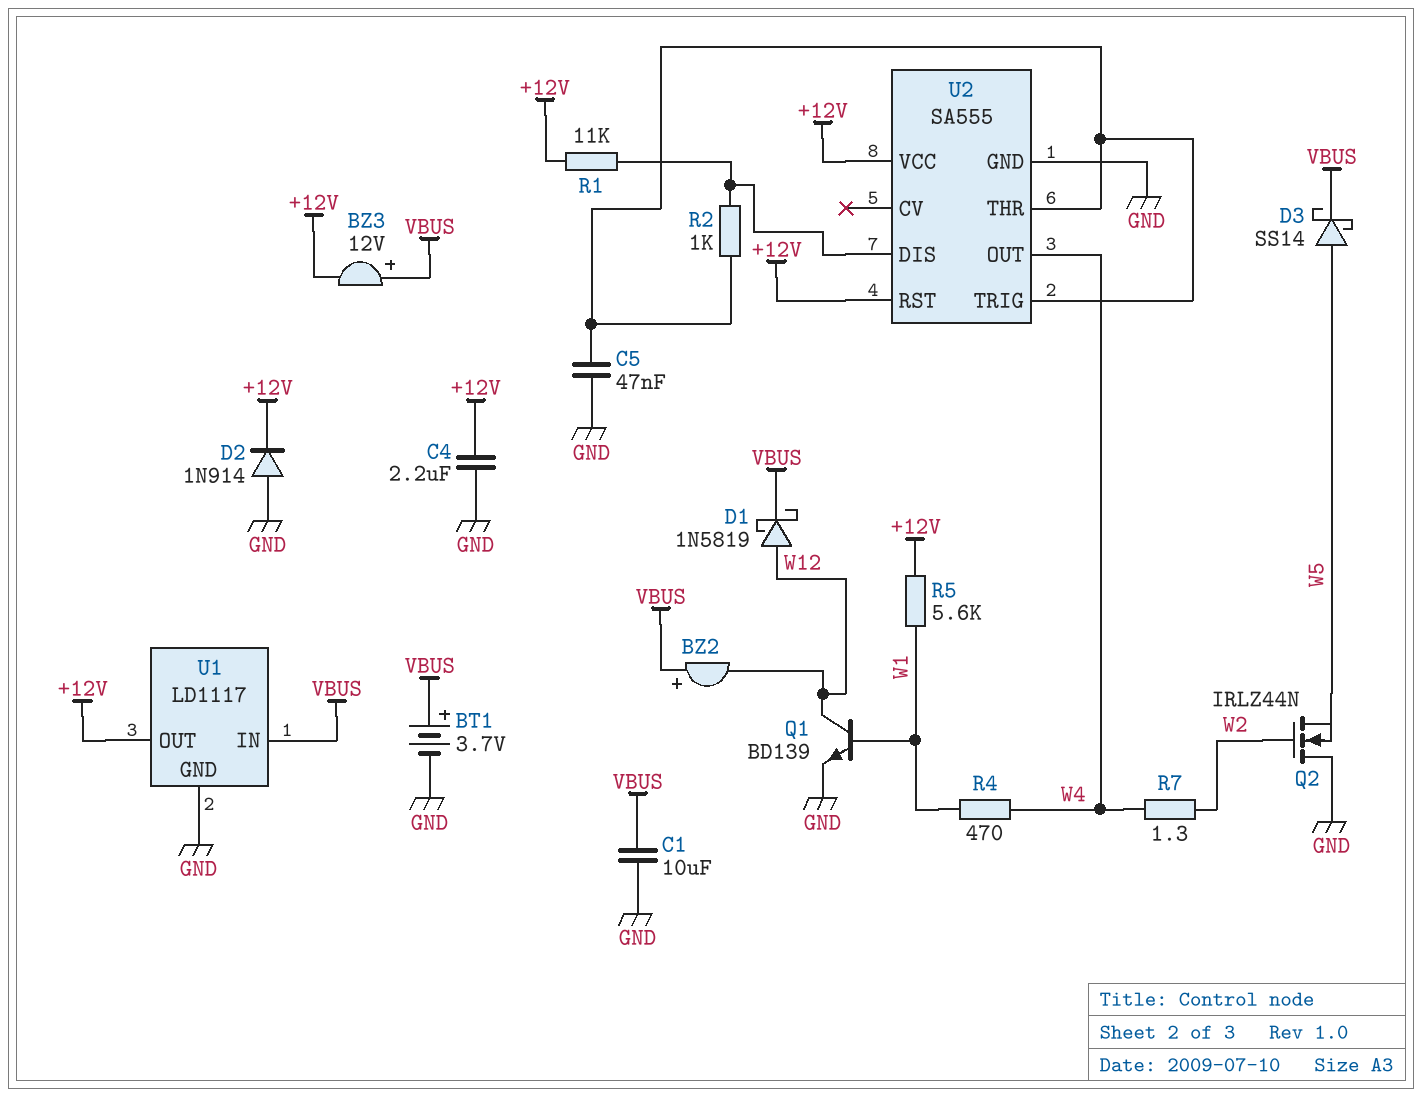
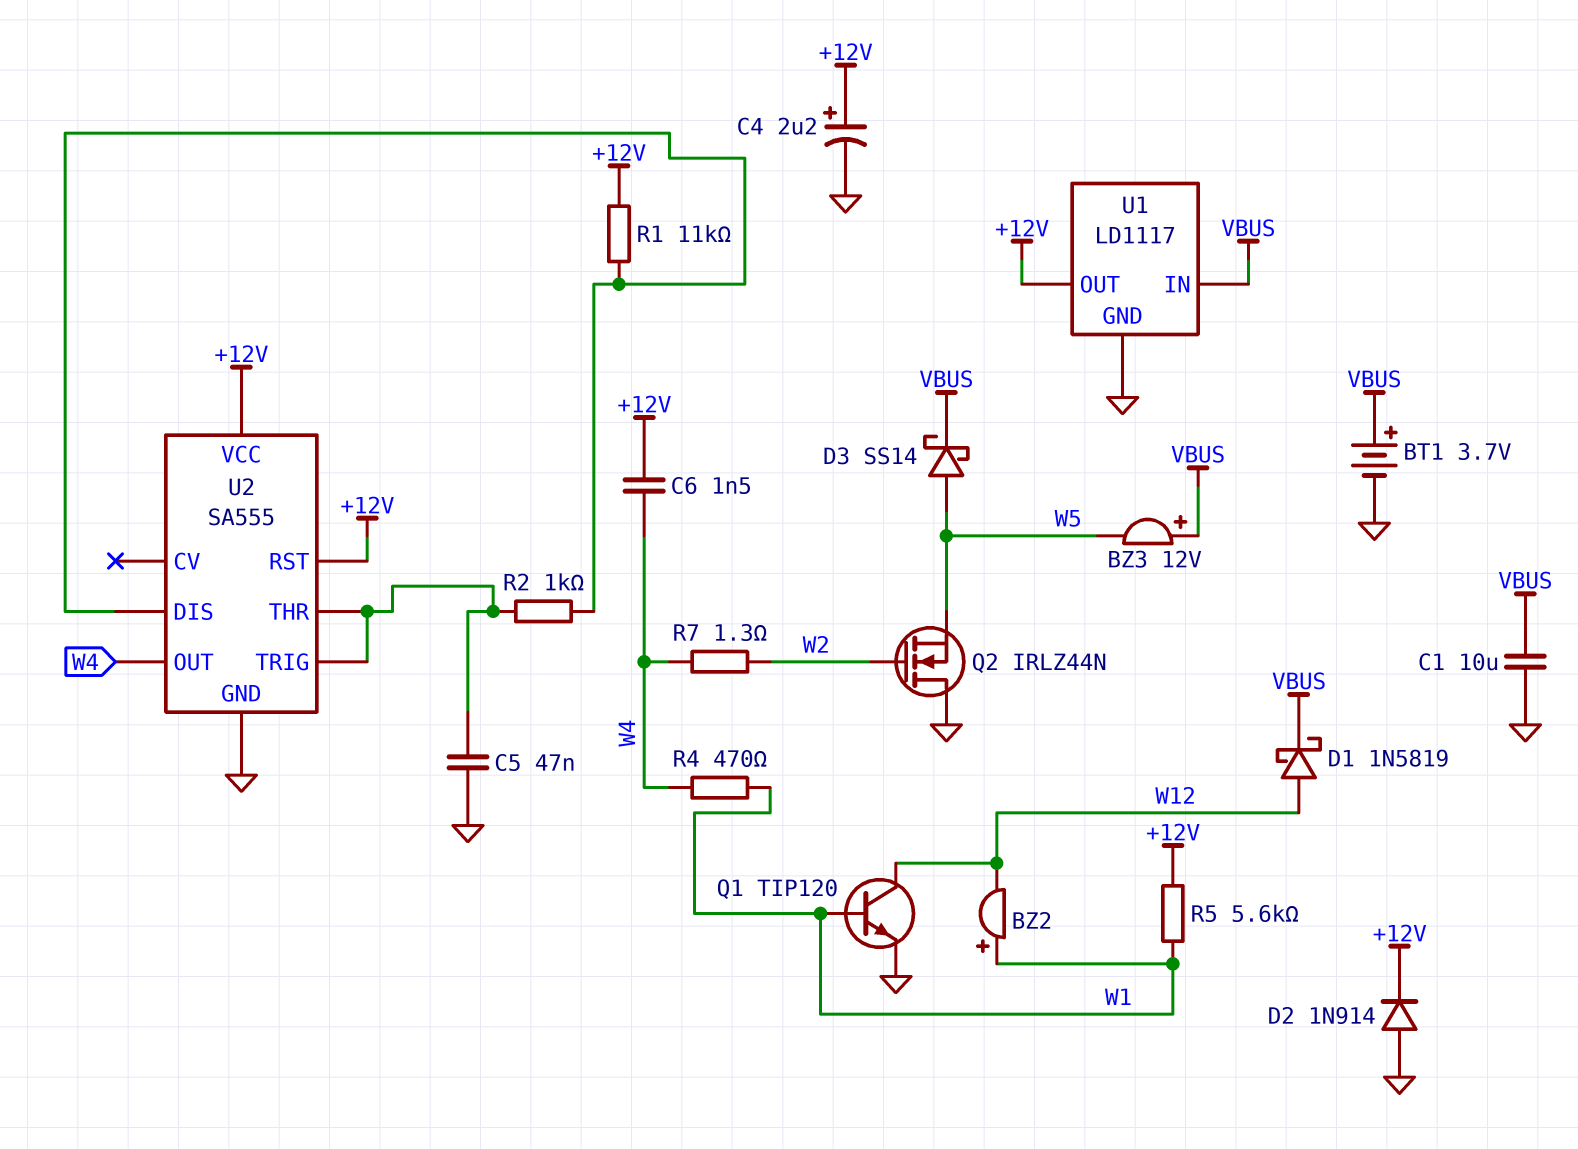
BZ2: buzzer (plus VBUS, minus W12) -> buzzer (plus W1, minus W12)
BZ3: buzzer 12V (plus VBUS, minus +12V) -> buzzer 12V (plus VBUS, minus W5)
C4: 2.2uF (+12V, GND) -> 2.2uF (plus +12V, minus GND)
C6: none -> 1.5nF (+12V, W4)
Q1: NPN BD139 (B W1, C W12, E GND) -> NPN TIP120 (B W1, C W12, E GND)

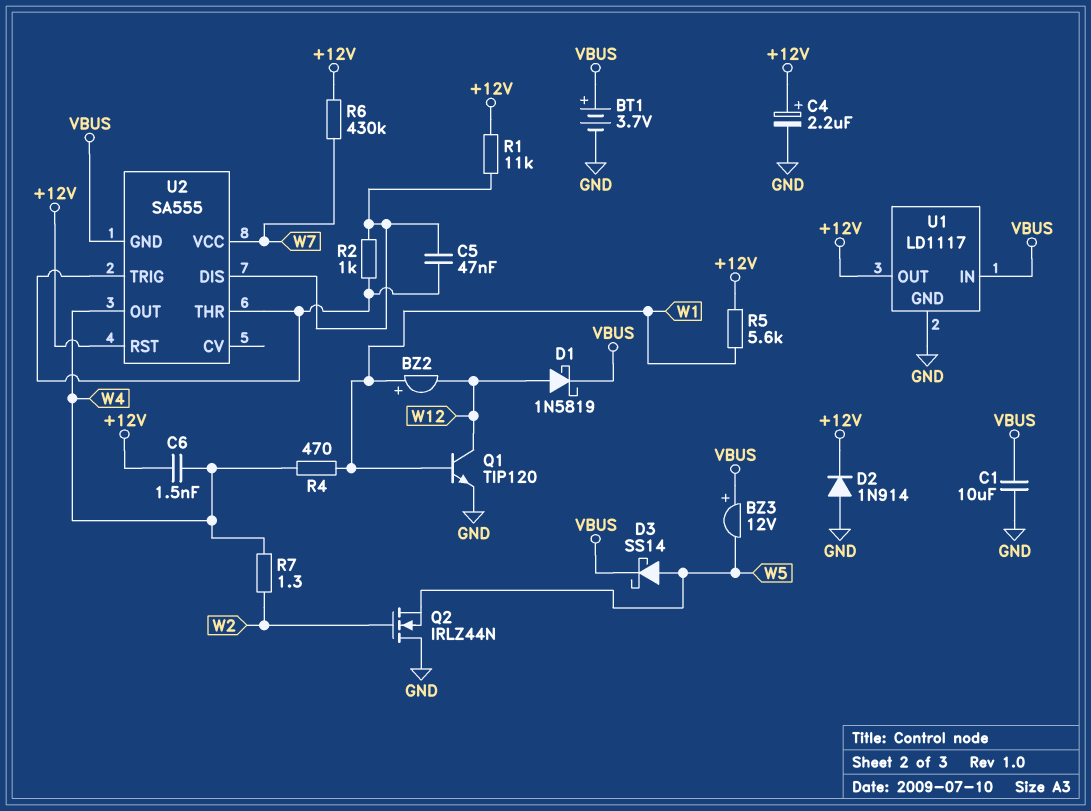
C5: 47nF (GND, U2/THR) -> 47nF (U2/DIS, U2/THR)
R6: none -> 430k (+12V, W7)
U2 pin GND: GND -> VBUS
U2 pin VCC: +12V -> W7

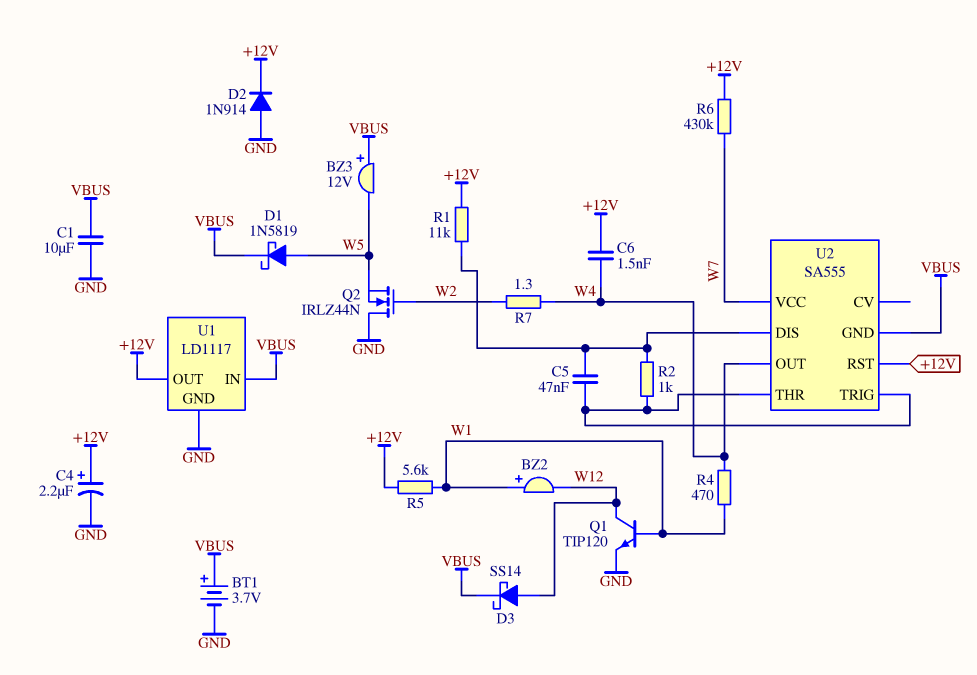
D1: schottky 1N5819 (A W12, K VBUS) -> schottky 1N5819 (A W5, K VBUS)
D3: schottky SS14 (A W5, K VBUS) -> schottky SS14 (A W12, K VBUS)

